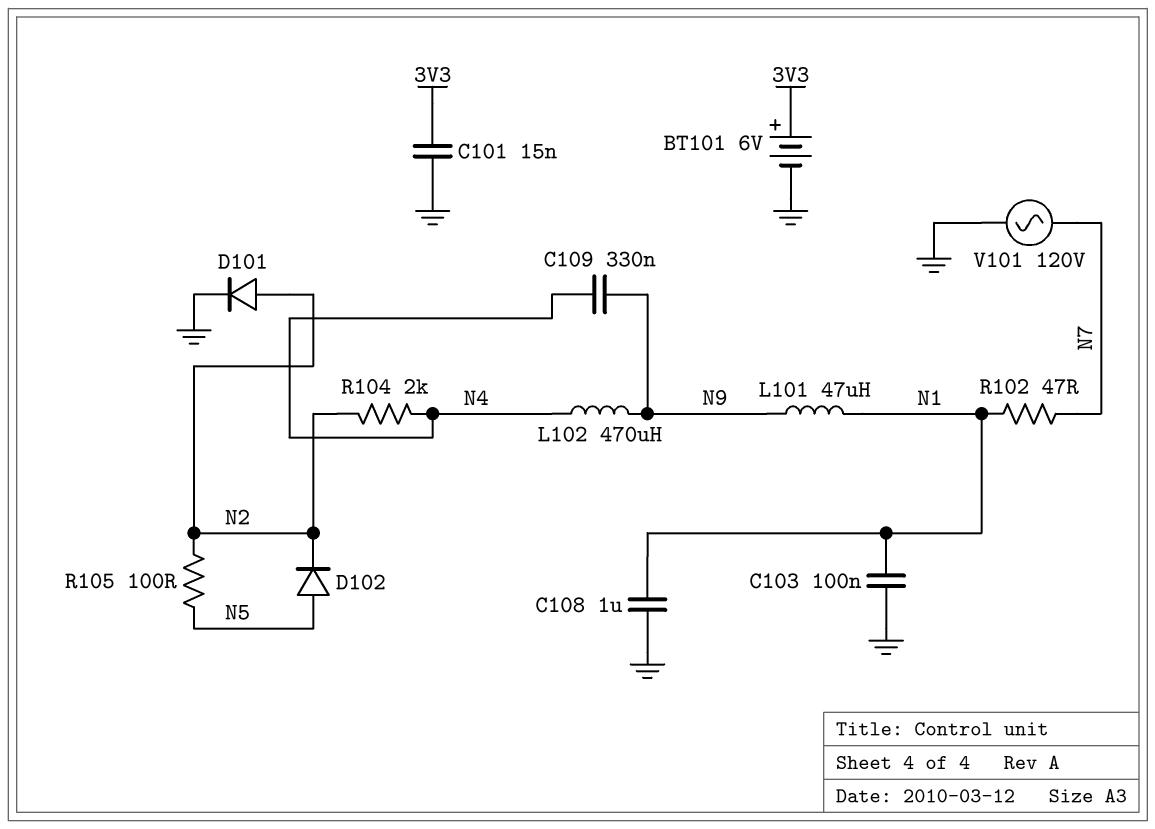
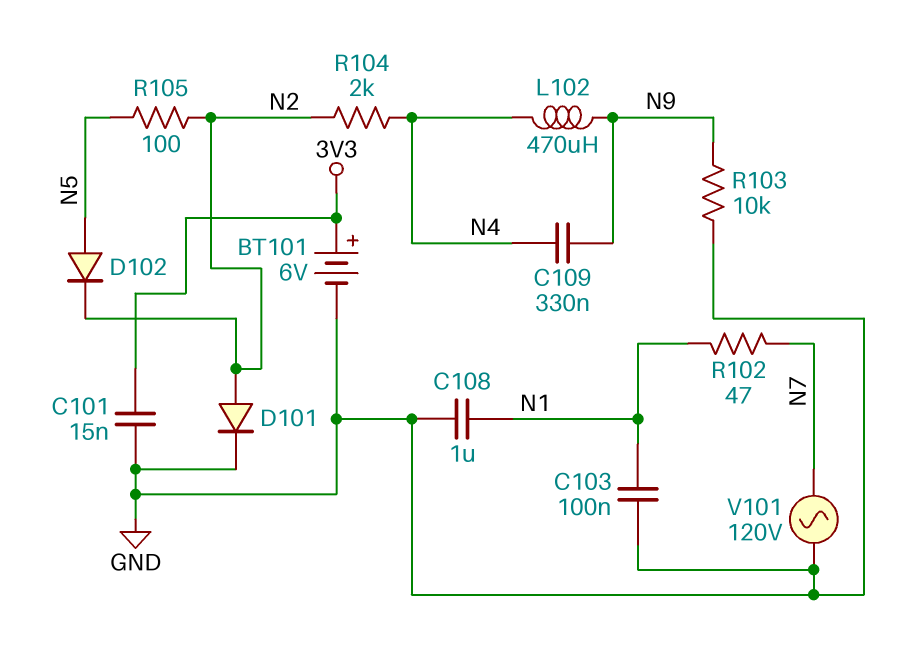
L101: 47uH (N1, N9) -> none
R103: none -> 10k (GND, N9)

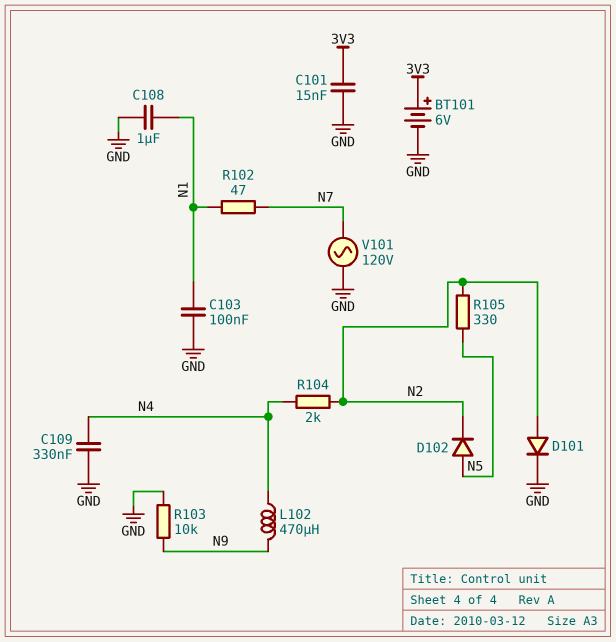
C109: 330nF (N4, N9) -> 330nF (GND, N4)
R105: 100 (N2, N5) -> 330 (N2, N5)

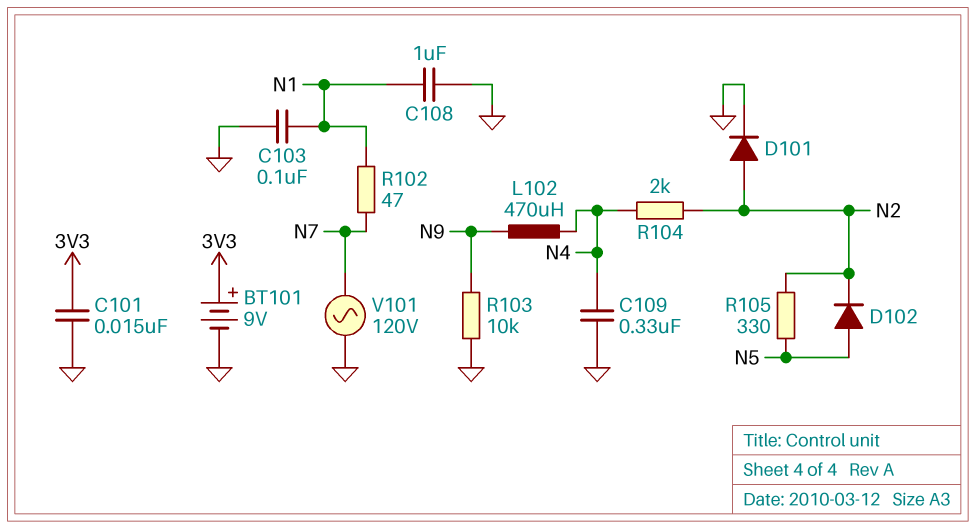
BT101: 6V (plus 3V3, minus GND) -> 9V (plus 3V3, minus GND)

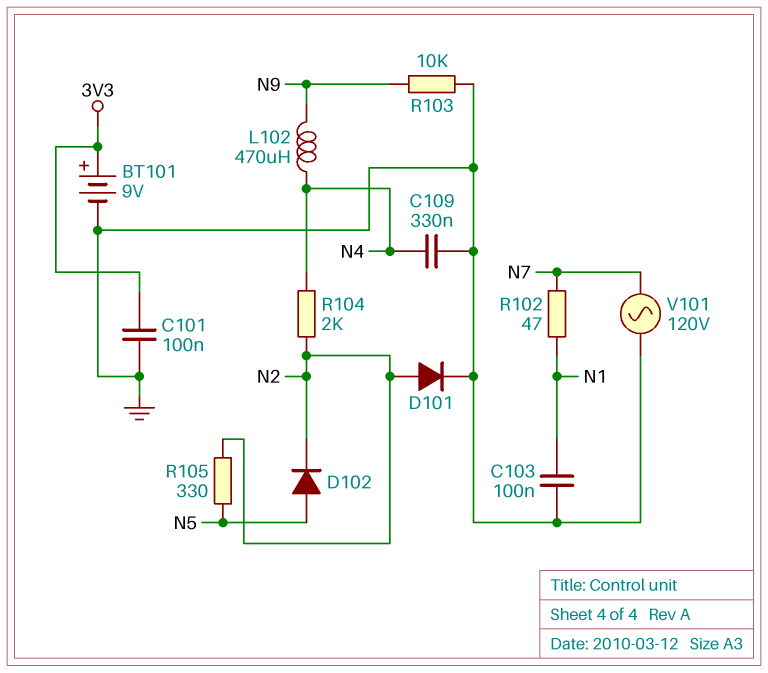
C101: 15nF (3V3, GND) -> 100nF (3V3, GND)
C108: 1uF (GND, N1) -> none

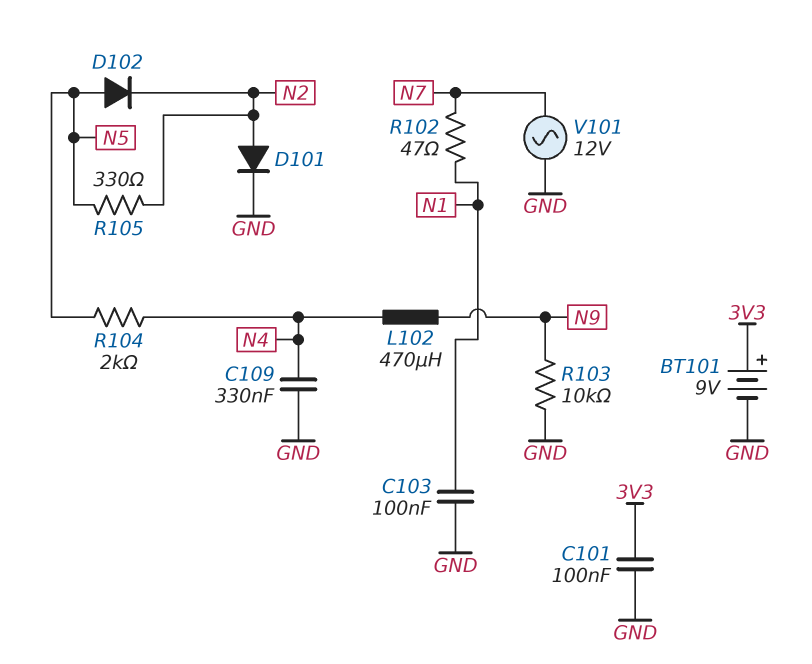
R104: 2k (N2, N4) -> 2k (N4, N5)
V101: AC 120V (GND, N7) -> AC 12V (GND, N7)

